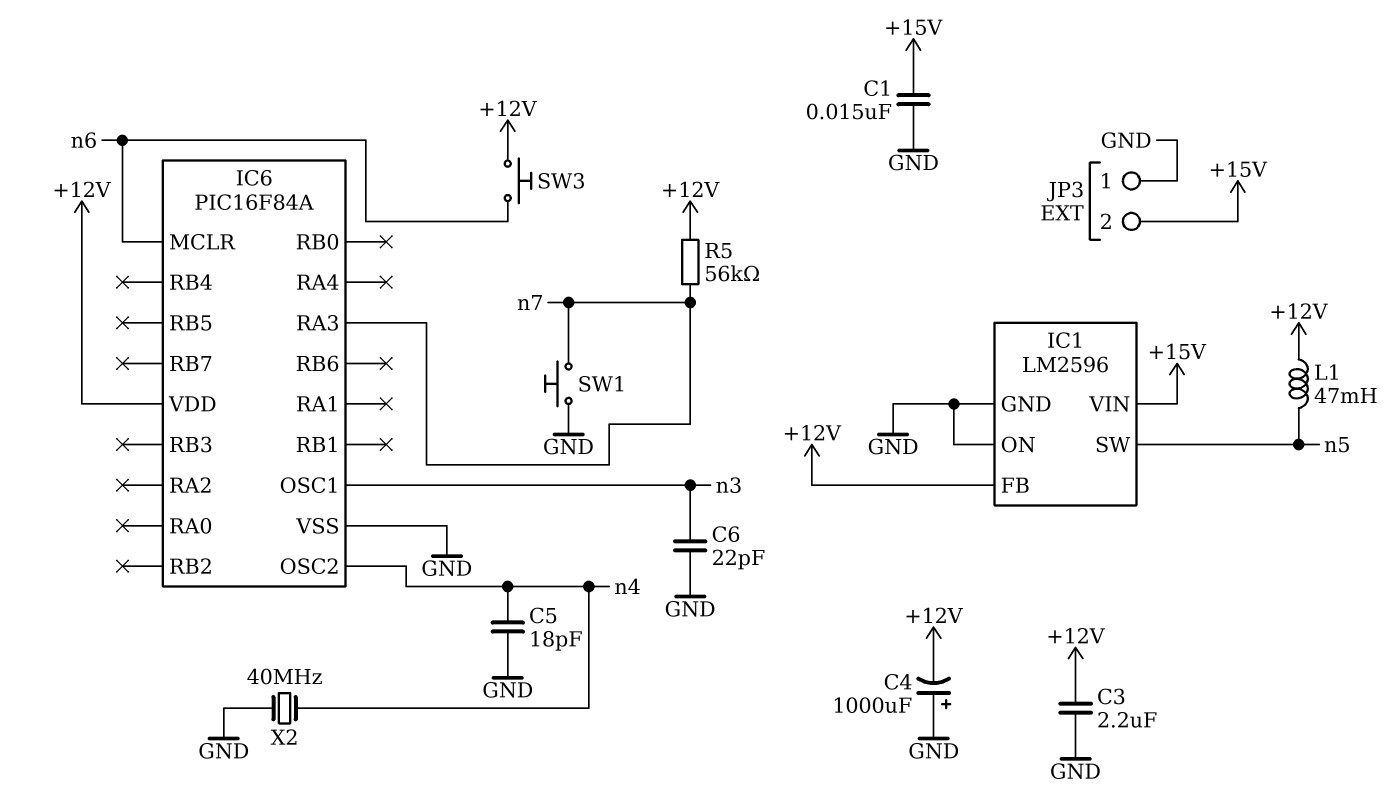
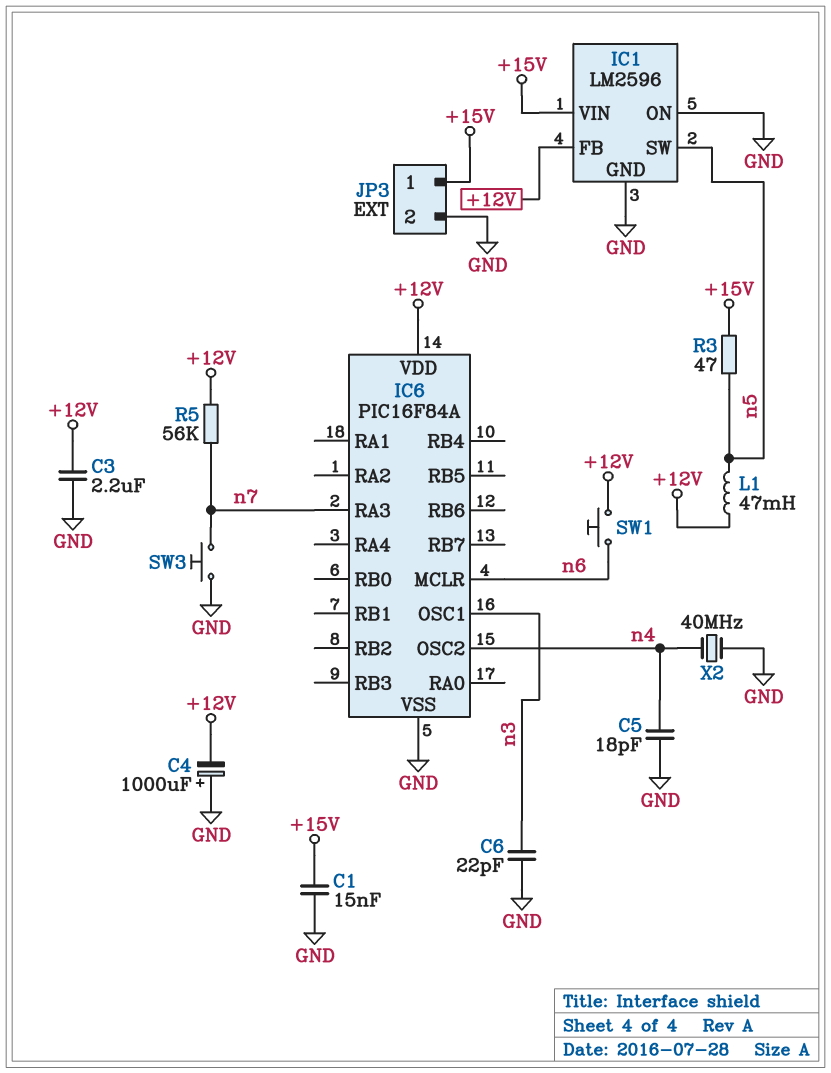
JP3 pin 1: GND -> +15V
JP3 pin 2: +15V -> GND
R3: none -> 47 (+15V, n5)
SW1: button (GND, n7) -> button (+12V, n6)
SW3: button (+12V, n6) -> button (GND, n7)

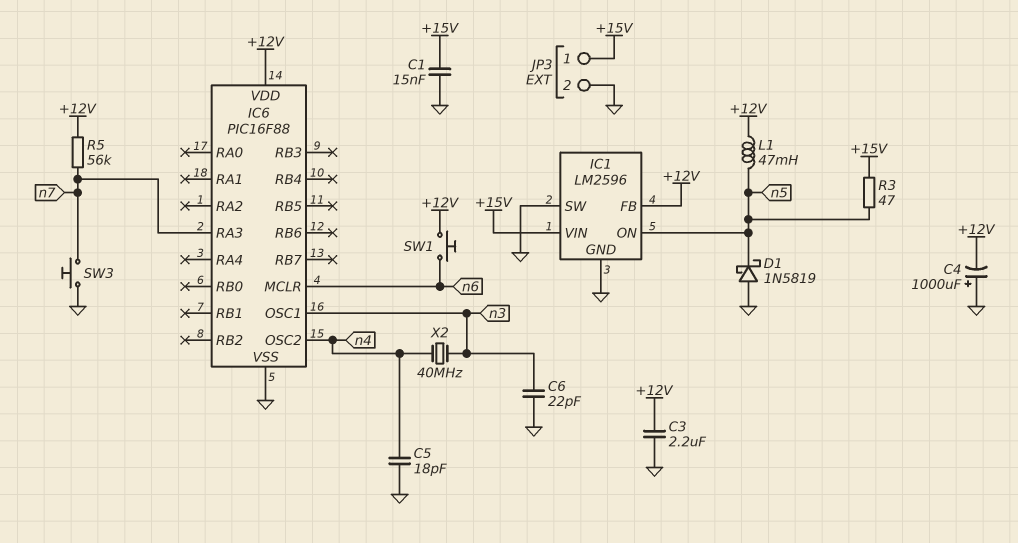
D1: none -> schottky 1N5819 (A GND, K n5)
IC1 pin ON: GND -> n5
IC1 pin SW: n5 -> GND
IC6: PIC16F84A -> PIC16F88
X2: 40MHz (GND, n4) -> 40MHz (n3, n4)

